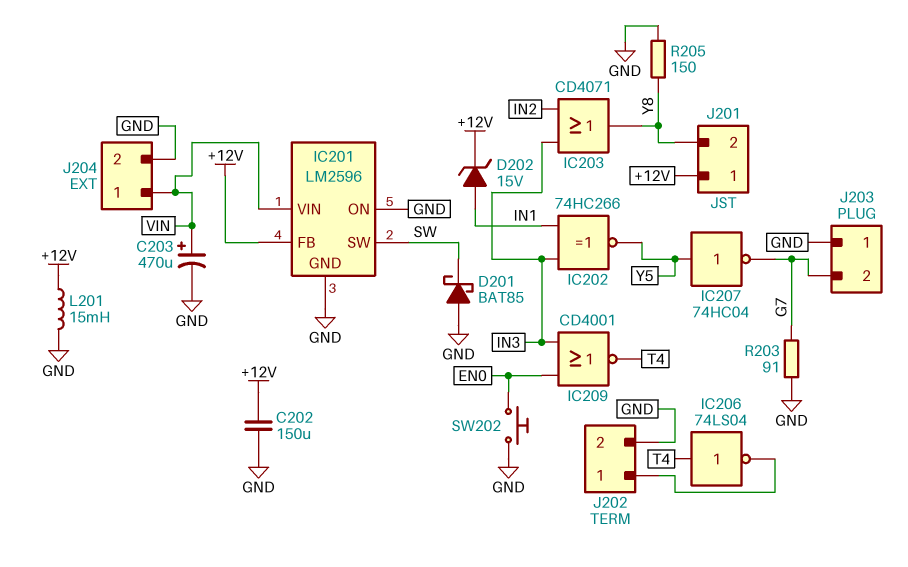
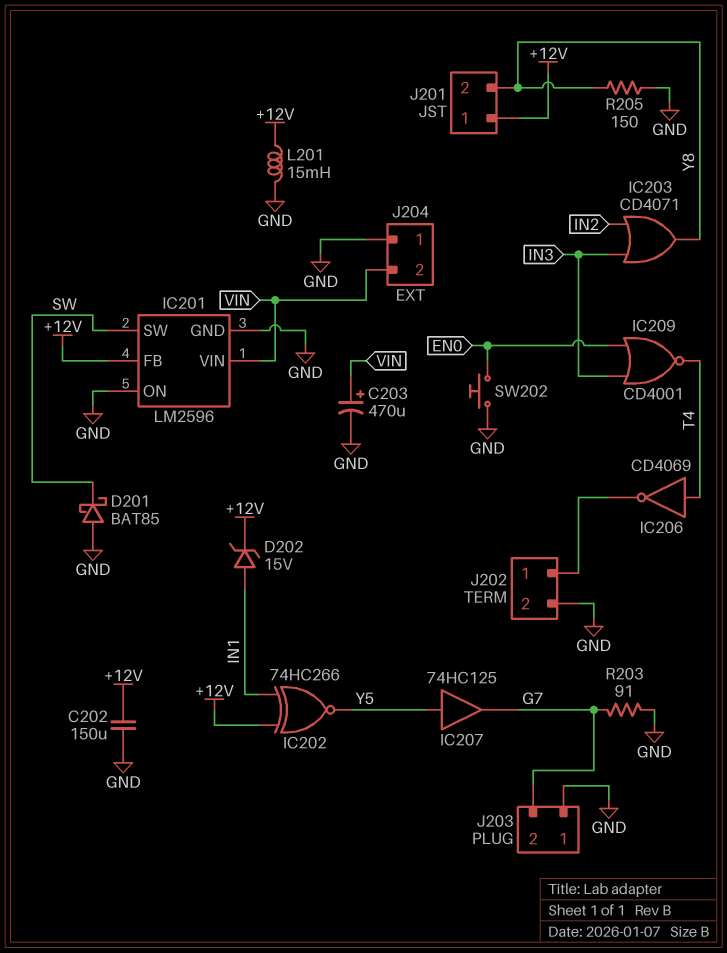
IC202: XNOR 74HC266 (in IN1, in IN3, out Y5) -> XNOR 74HC266 (in +12V, in IN1, out Y5)
IC206: NOT 74LS04 (in T4, out J202/1) -> NOT CD4069 (in T4, out J202/1)
IC207: NOT 74HC04 (in Y5, out G7) -> buffer 74HC125 (in Y5, out G7)
J204 pin 1: VIN -> GND
J204 pin 2: GND -> VIN

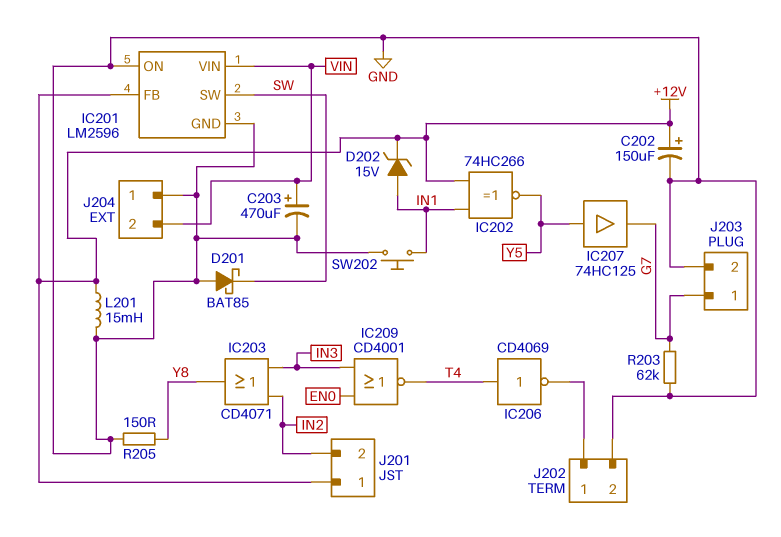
C202: 150uF (+12V, GND) -> 150uF (plus +12V, minus GND)
J201 pin 2: Y8 -> IN2
J203 pin 1: GND -> G7
J203 pin 2: G7 -> GND
R203: 91 (G7, GND) -> 62k (G7, GND)
SW202: button (EN0, GND) -> button (GND, IN1)

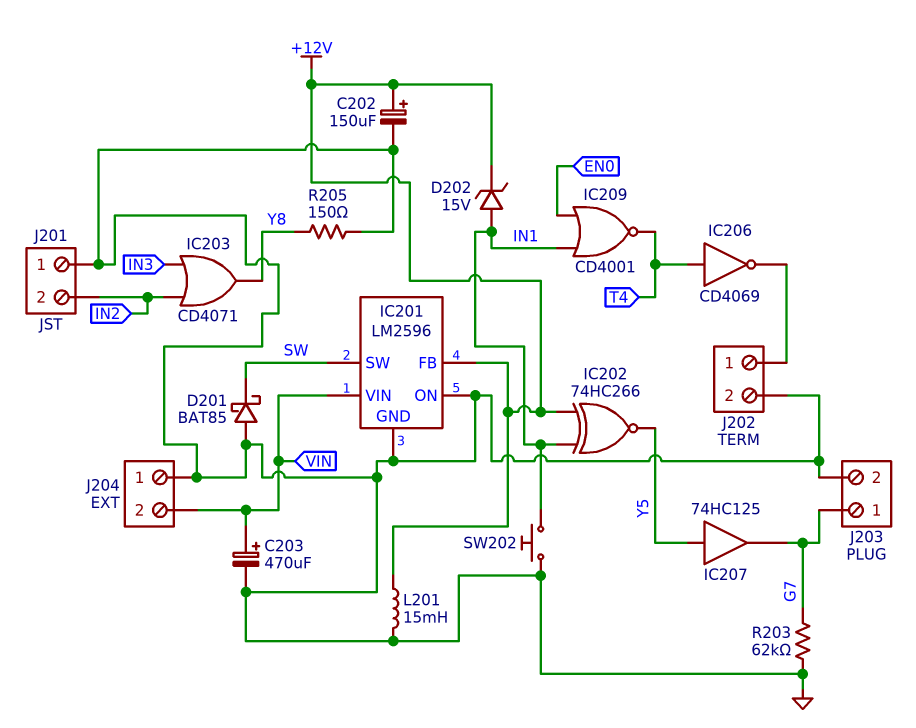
IC209: NOR CD4001 (in EN0, in IN3, out T4) -> NOR CD4001 (in EN0, in IN1, out T4)
J201 pin 1: +12V -> GND

